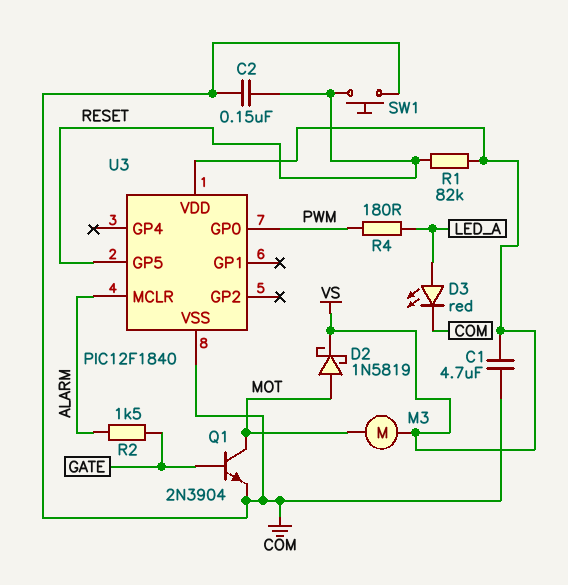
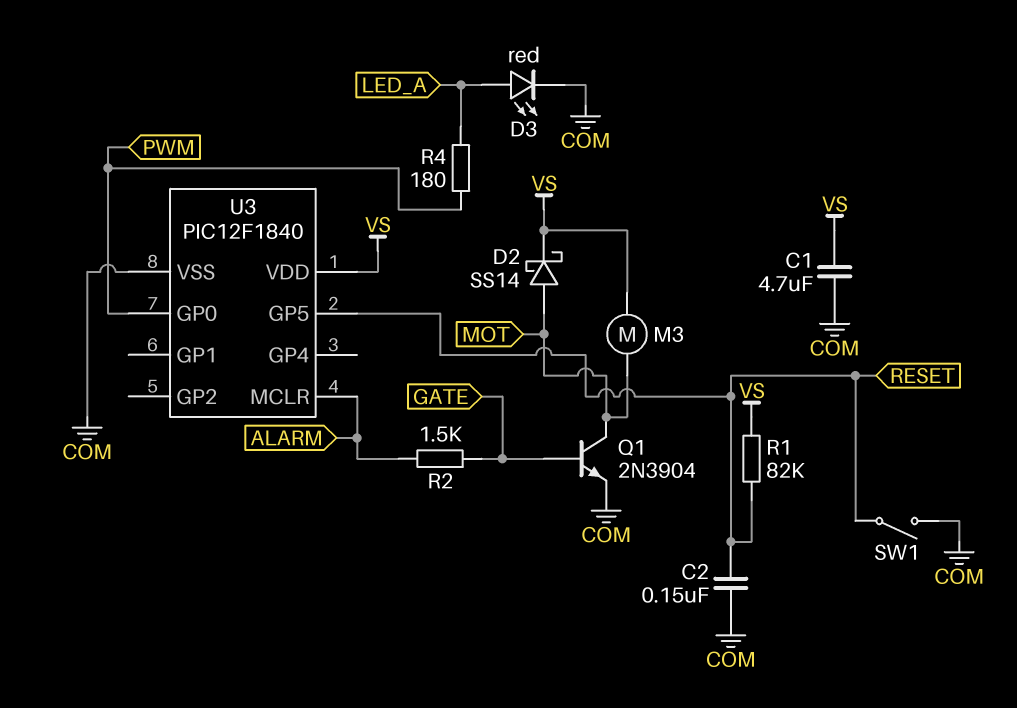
D2: schottky 1N5819 (A MOT, K VS) -> schottky SS14 (A MOT, K VS)
SW1: button (COM, RESET) -> switch (COM, RESET)

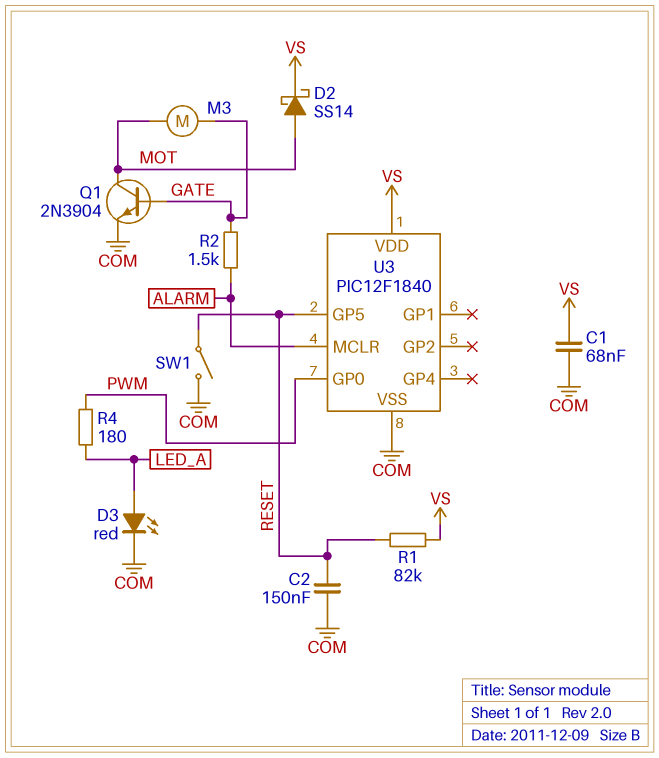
C1: 4.7uF (COM, VS) -> 68nF (COM, VS)
M3: motor (MOT, VS) -> motor (GATE, MOT)

